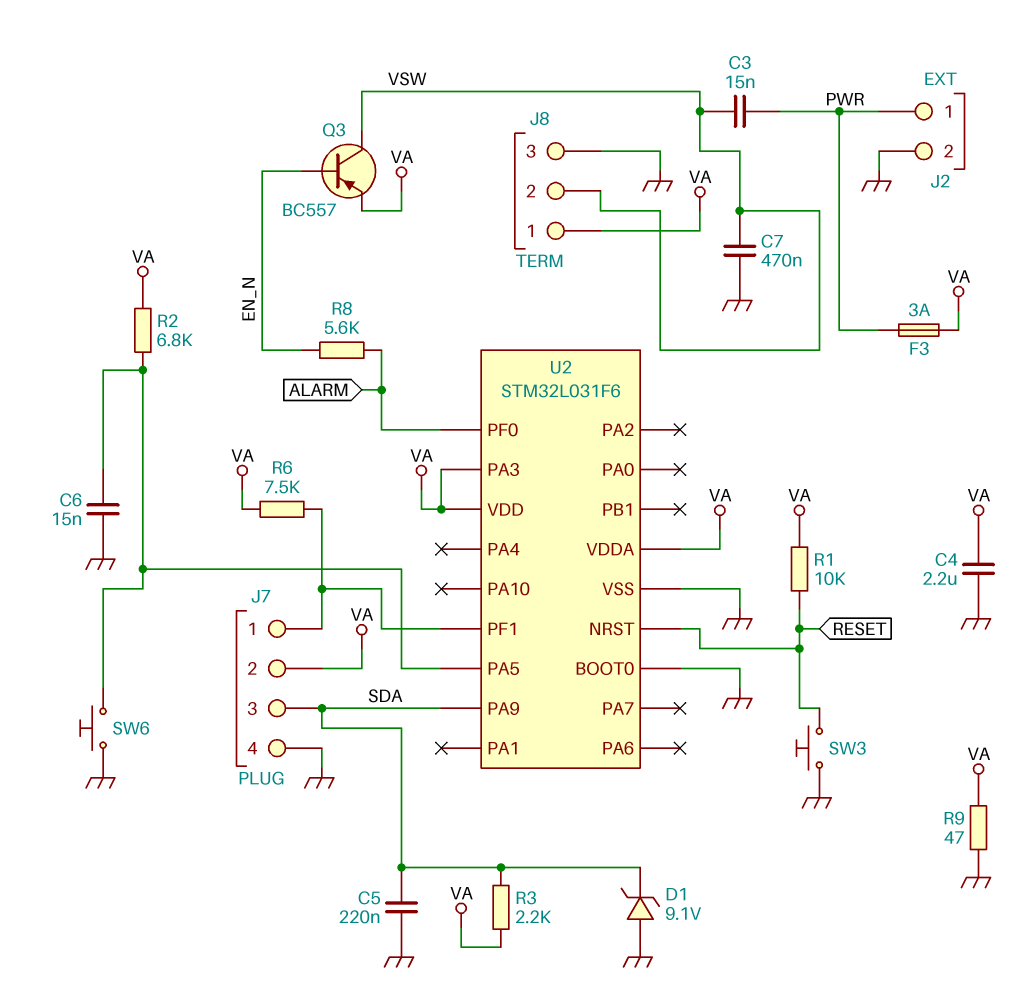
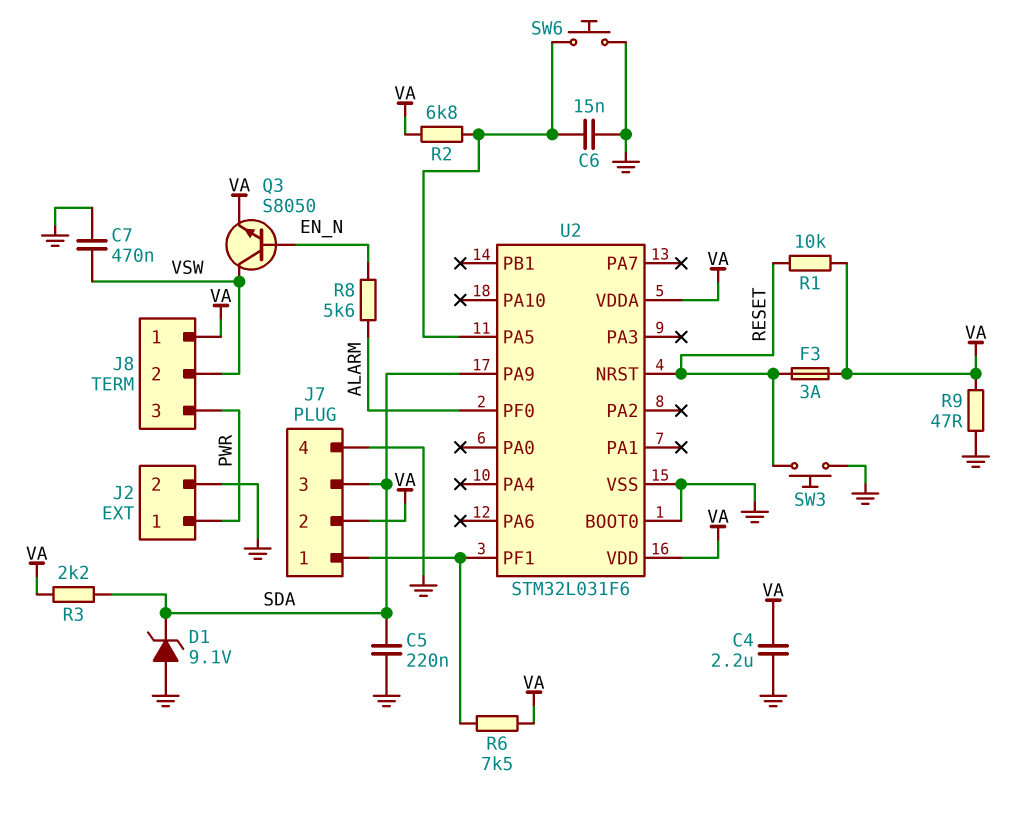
C3: 15nF (PWR, VSW) -> none
F3: 3A (PWR, VA) -> 3A (RESET, VA)
J8 pin 3: GND -> PWR
Q3: PNP BC557 (B EN_N, C VSW, E VA) -> NPN S8050 (B EN_N, C VSW, E VA)
U2 pin PA3: VA -> none

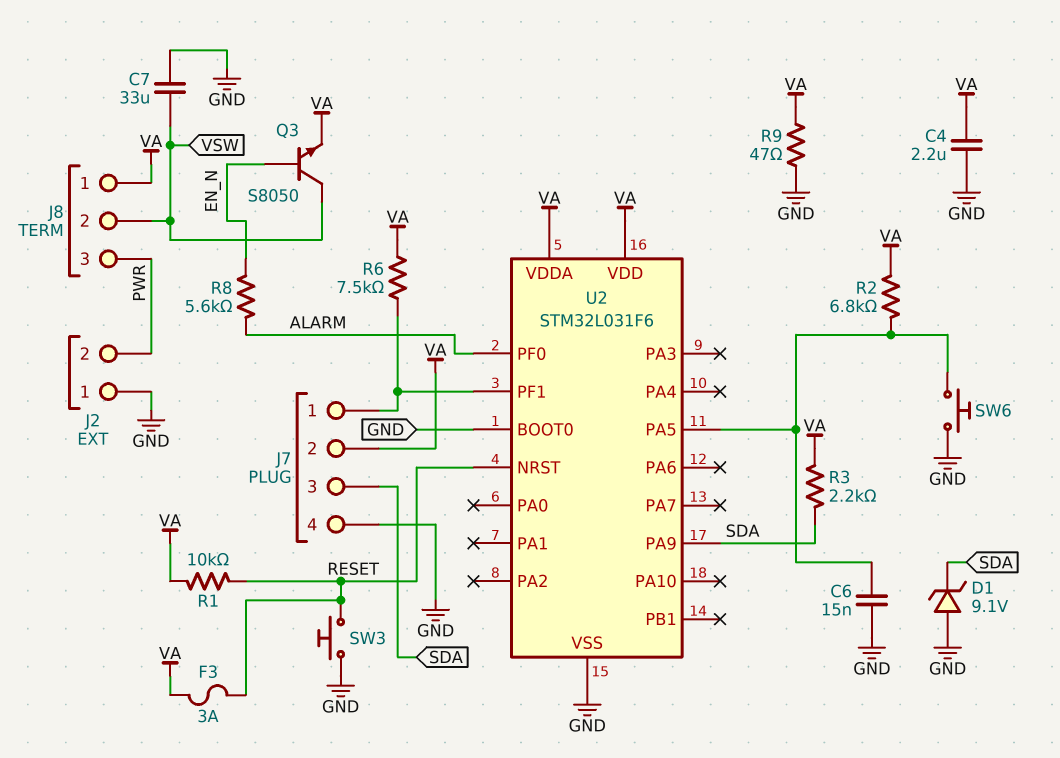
C5: 220nF (GND, SDA) -> none
C7: 470nF (GND, VSW) -> 33uF (GND, VSW)
J2 pin 1: PWR -> GND
J2 pin 2: GND -> PWR

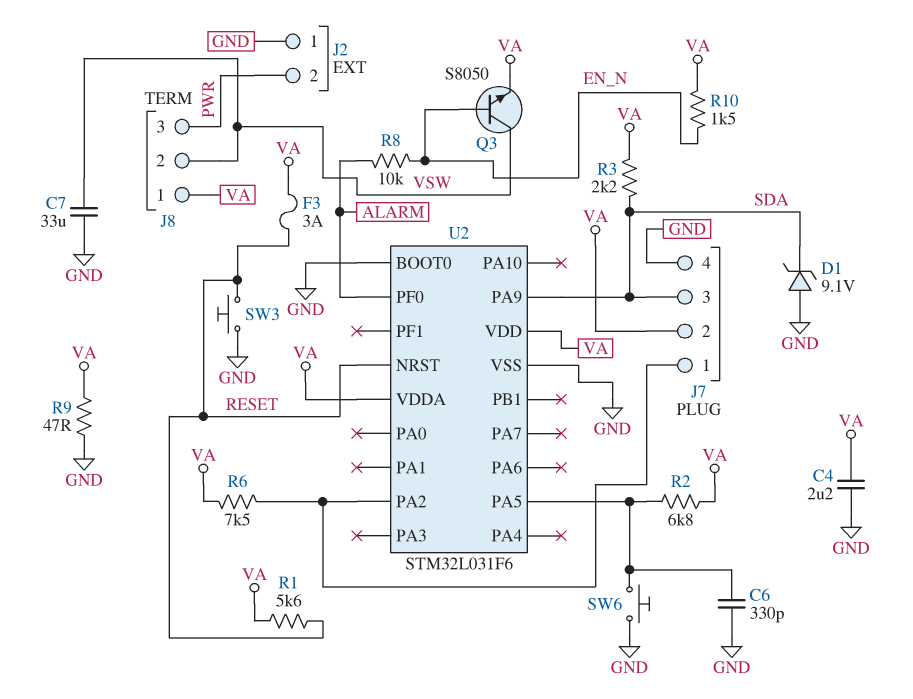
C6: 15nF (GND, U2/PA5) -> 330pF (GND, U2/PA5)
R1: 10k (RESET, VA) -> 5.6k (RESET, VA)
R8: 5.6k (ALARM, EN_N) -> 10k (ALARM, EN_N)
R10: none -> 1.5k (EN_N, VA)
U2 pin PA2: none -> J7/1
U2 pin PF1: J7/1 -> none

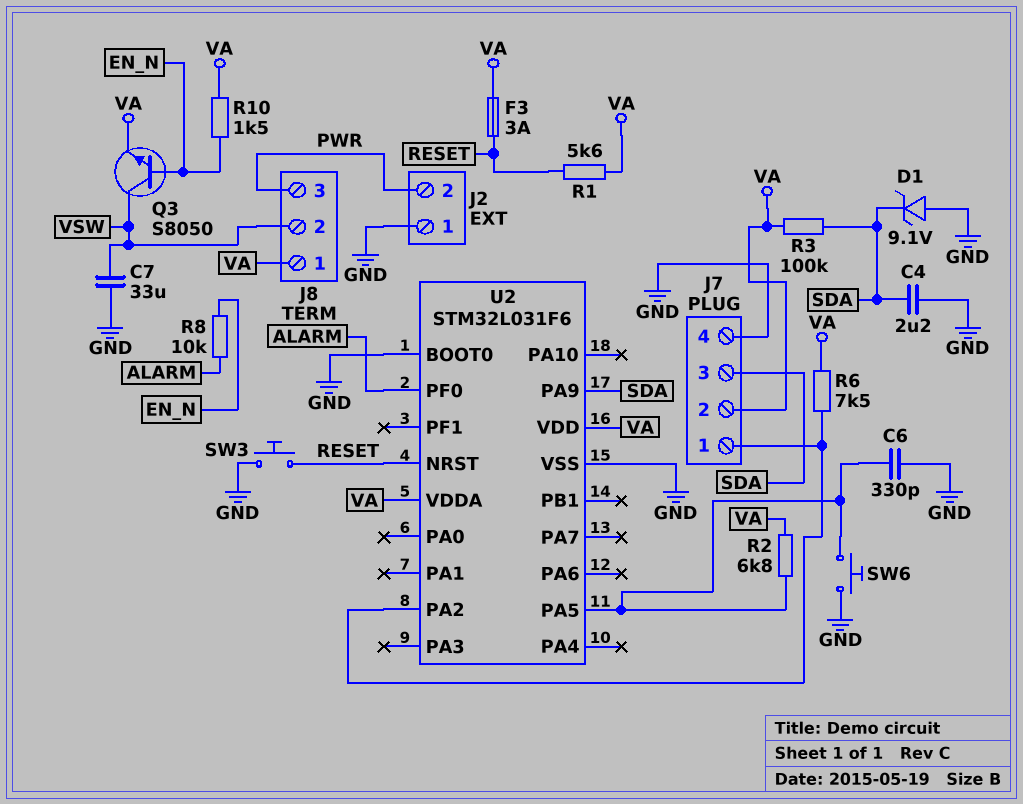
C4: 2.2uF (GND, VA) -> 2.2uF (GND, SDA)
R3: 2.2k (SDA, VA) -> 100k (SDA, VA)
R9: 47 (GND, VA) -> none

